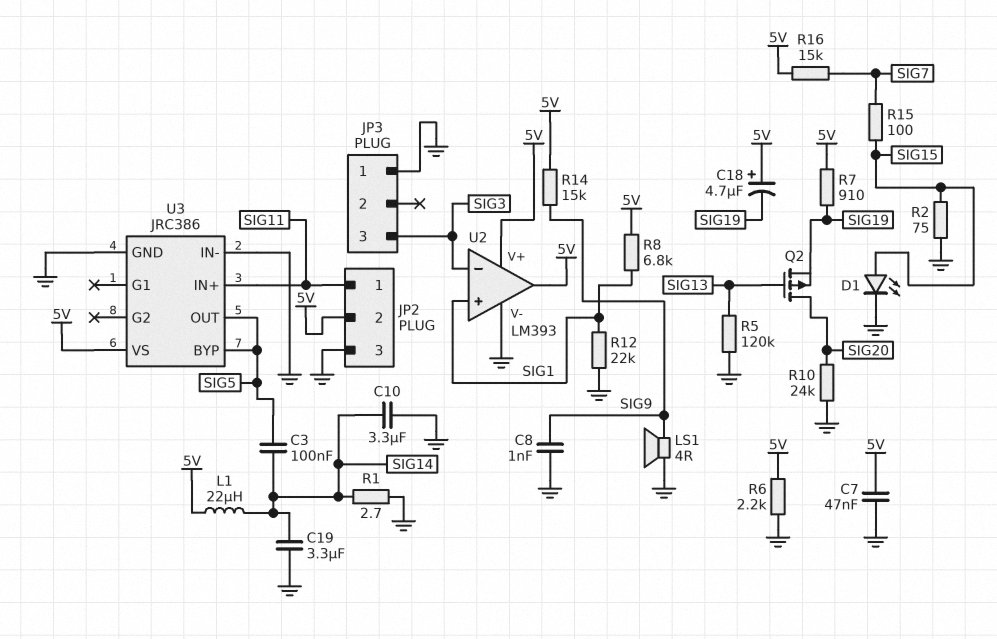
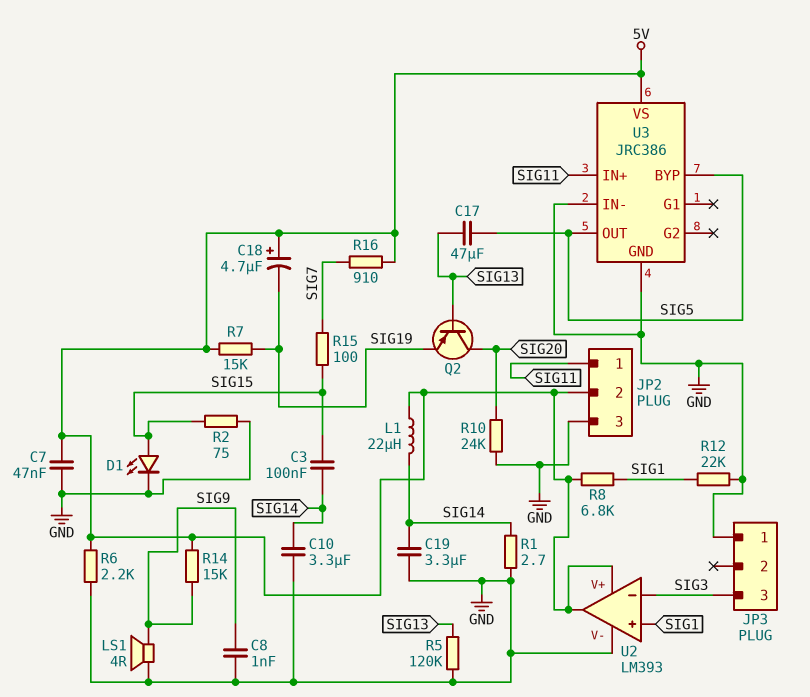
C3: 100nF (SIG5, SIG14) -> 100nF (SIG14, SIG15)
C17: none -> 47uF (SIG5, SIG13)
Q2: PMOS (G SIG13, D SIG20, S SIG19) -> PNP (B SIG13, C SIG20, E SIG19)
R7: 910 (5V, SIG19) -> 15k (5V, SIG19)
R16: 15k (5V, SIG7) -> 910 (5V, SIG7)

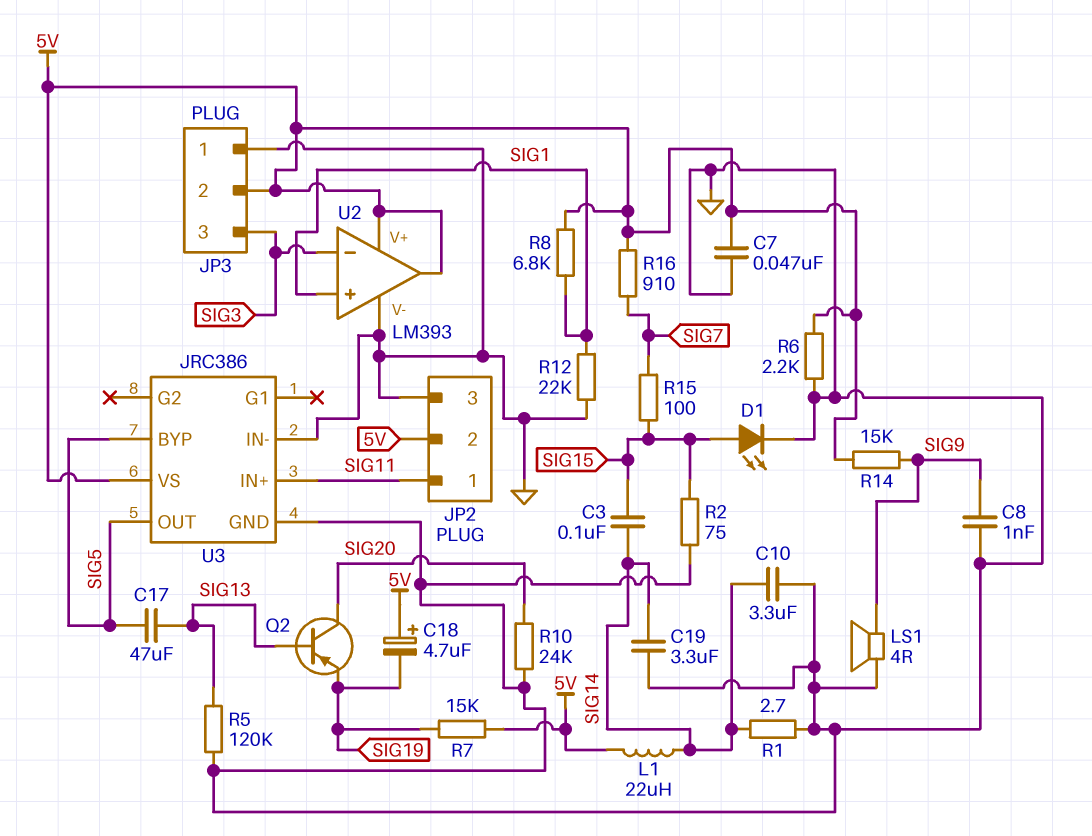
JP3 pin 2: none -> 5V

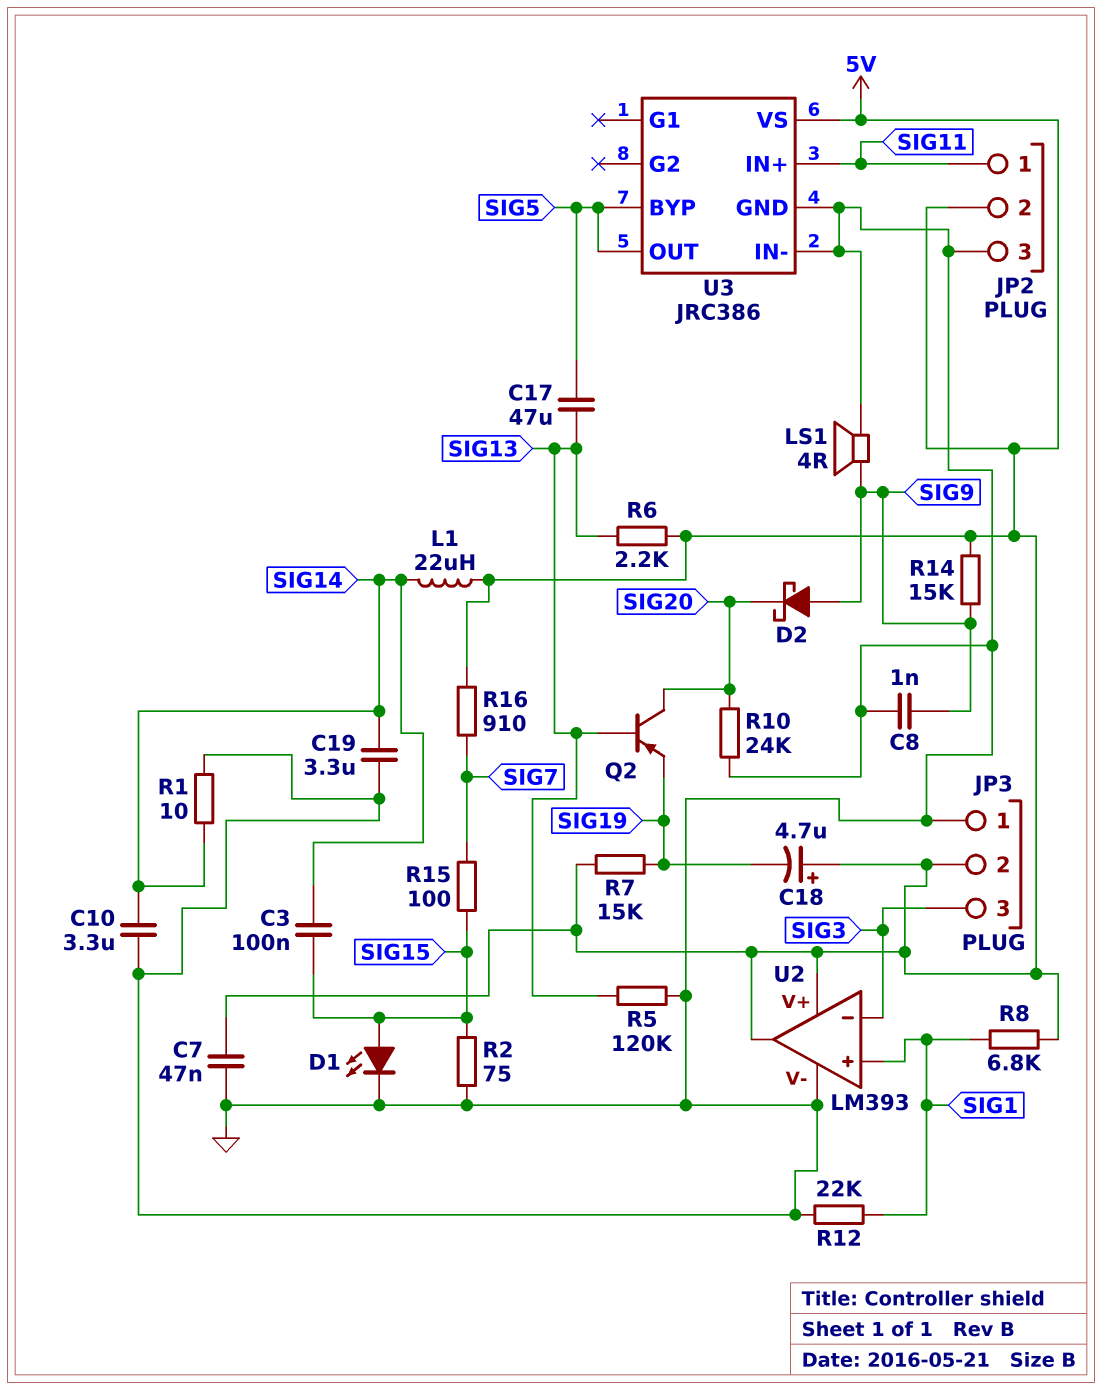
D2: none -> schottky (A SIG9, K SIG20)
R1: 2.7 (GND, SIG14) -> 10 (GND, SIG14)
R6: 2.2k (5V, GND) -> 2.2k (5V, SIG13)

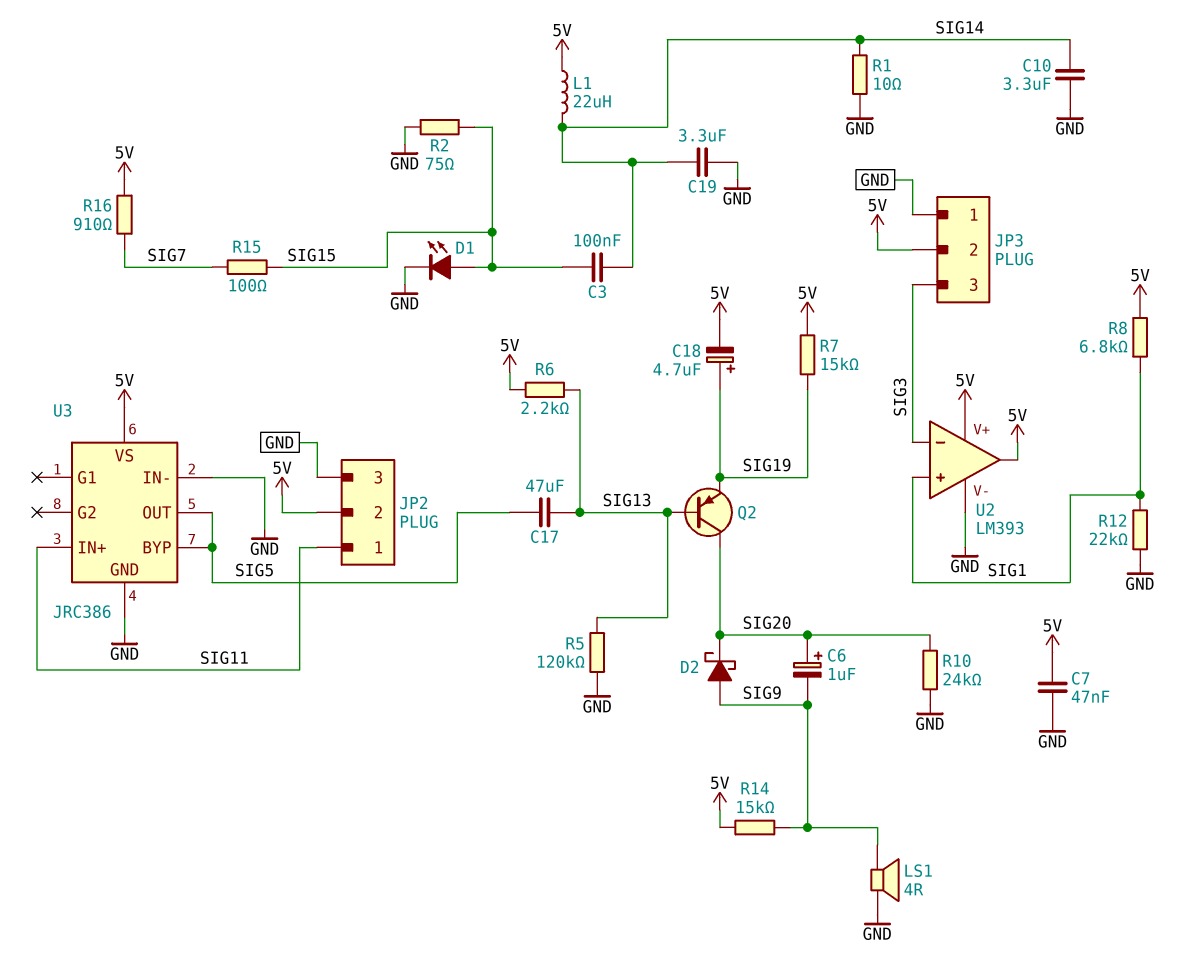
C6: none -> 1uF (plus SIG20, minus SIG9)
C8: 1nF (GND, SIG9) -> none
C18: 4.7uF (plus 5V, minus SIG19) -> 4.7uF (plus SIG19, minus 5V)

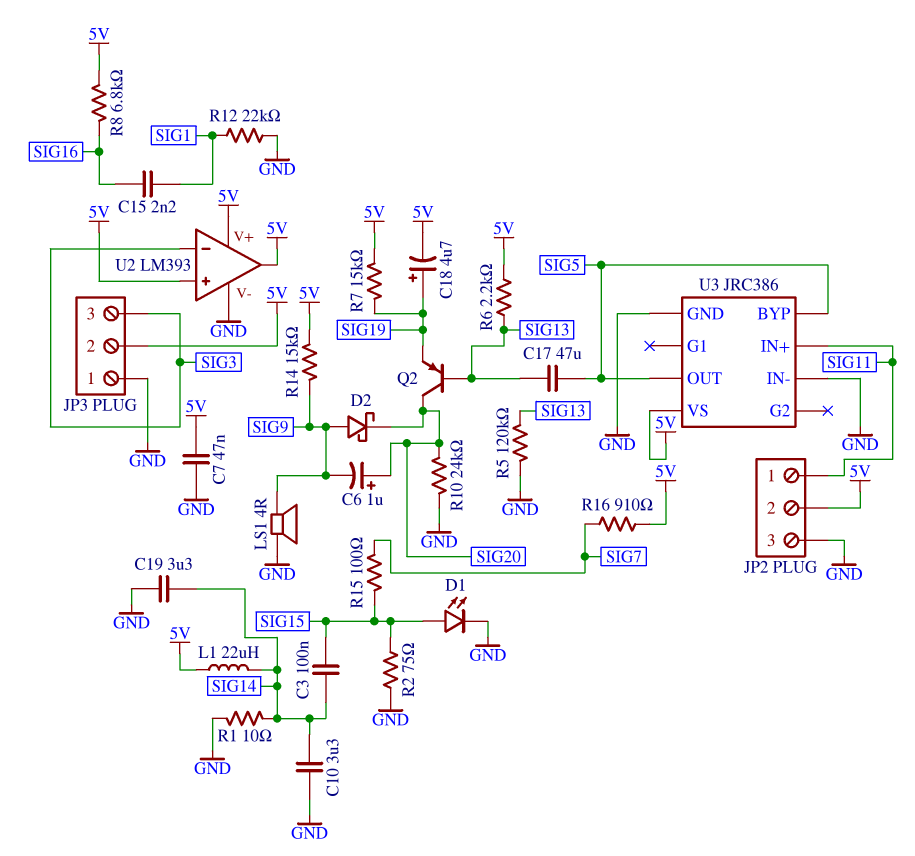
C15: none -> 2.2nF (SIG1, SIG16)
R8: 6.8k (5V, SIG1) -> 6.8k (5V, SIG16)
U2 pin in+: SIG1 -> 5V

